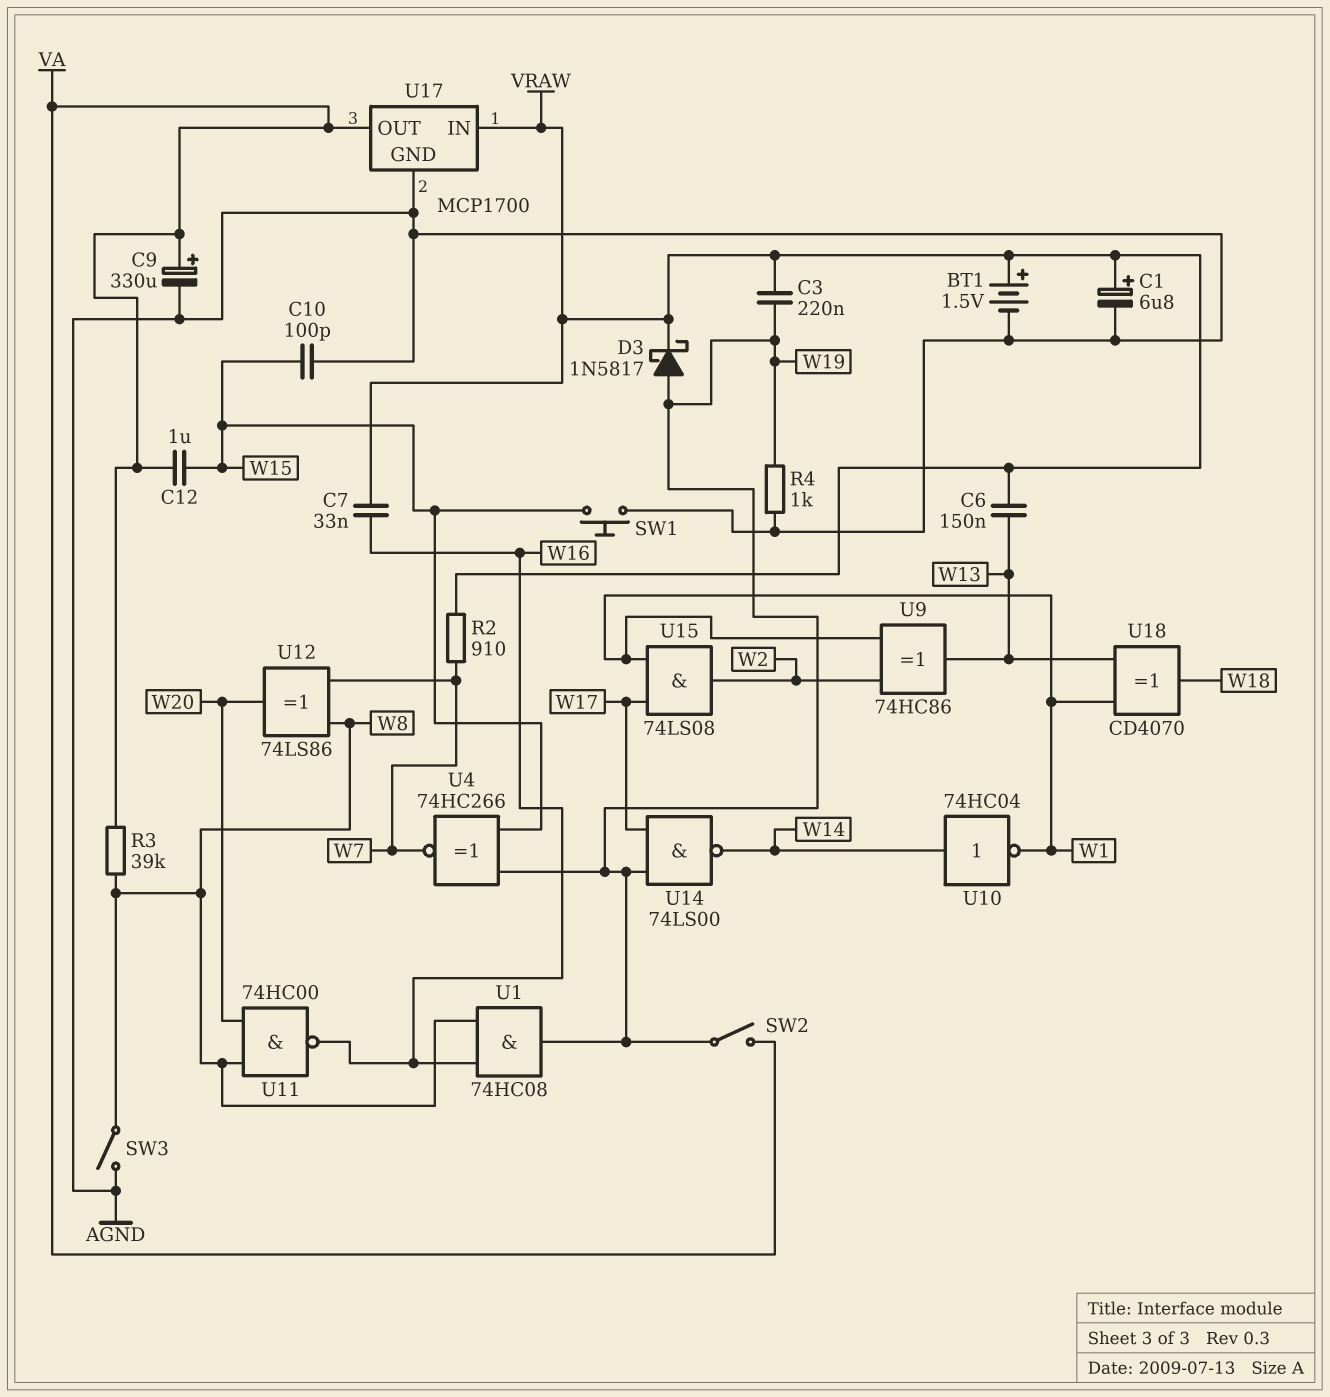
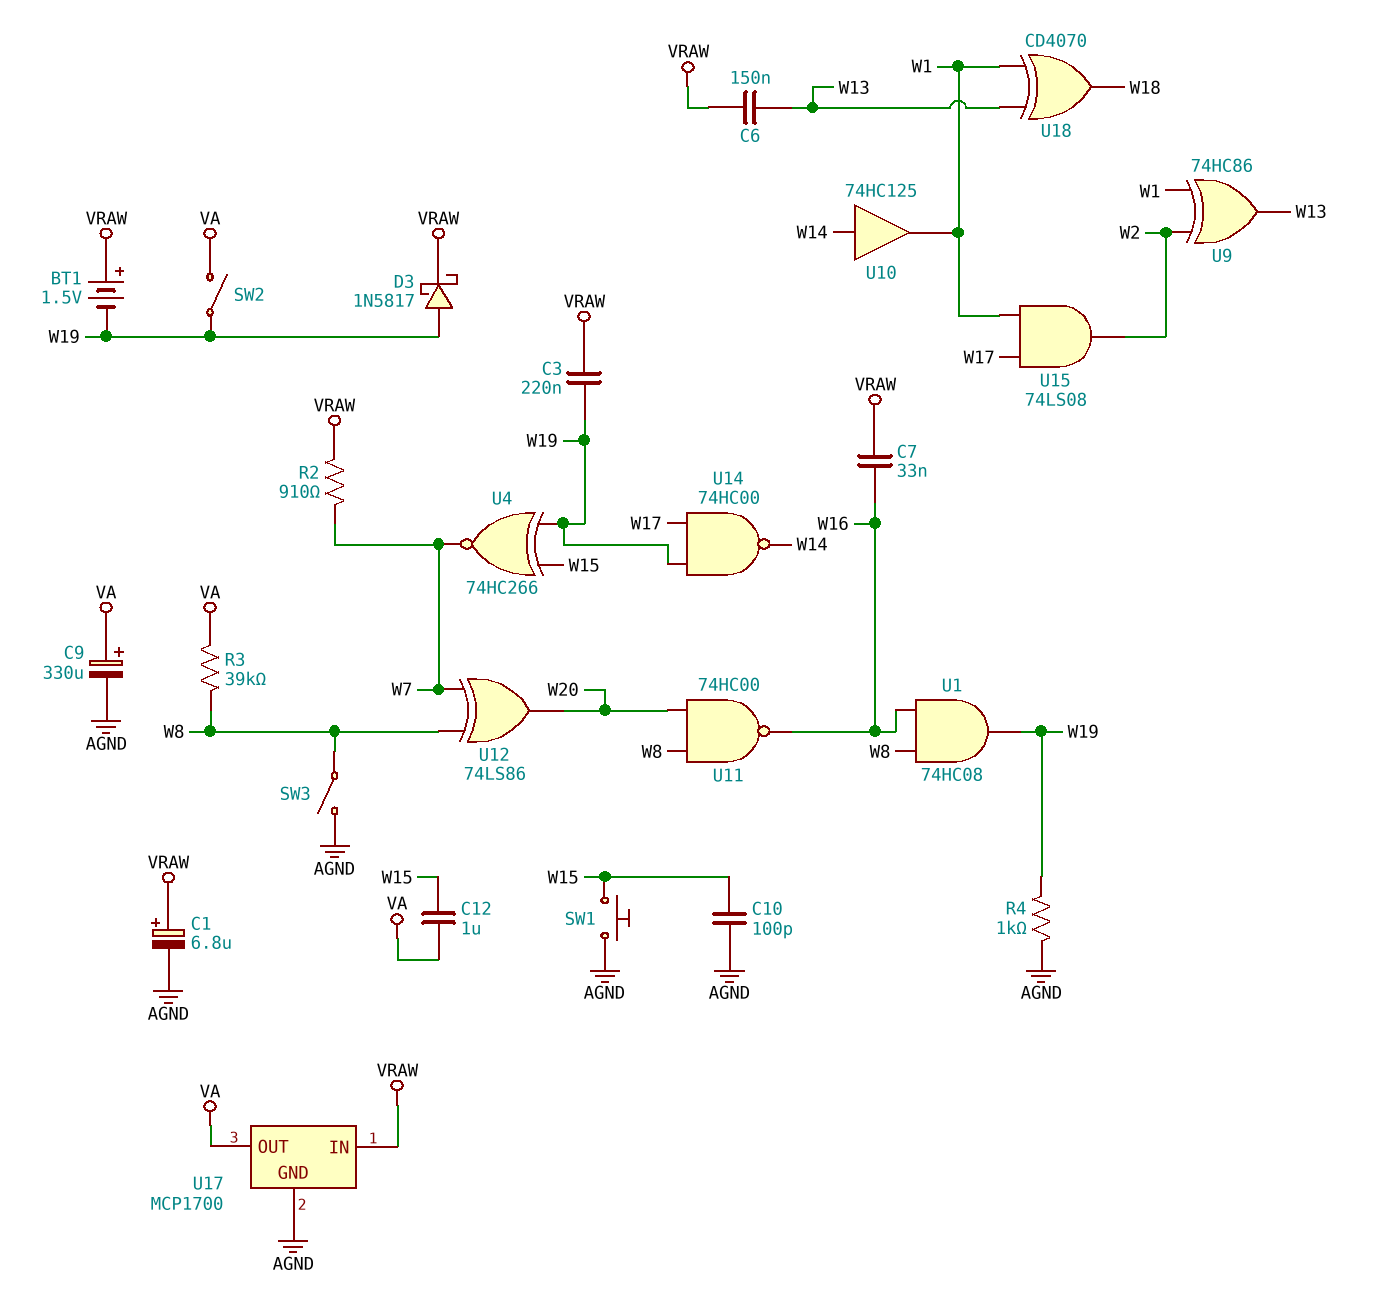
BT1: 1.5V (plus VRAW, minus AGND) -> 1.5V (plus VRAW, minus W19)
U10: NOT 74HC04 (in W14, out W1) -> buffer 74HC125 (in W14, out W1)
U14: NAND 74LS00 (in W17, in W19, out W14) -> NAND 74HC00 (in W17, in W19, out W14)

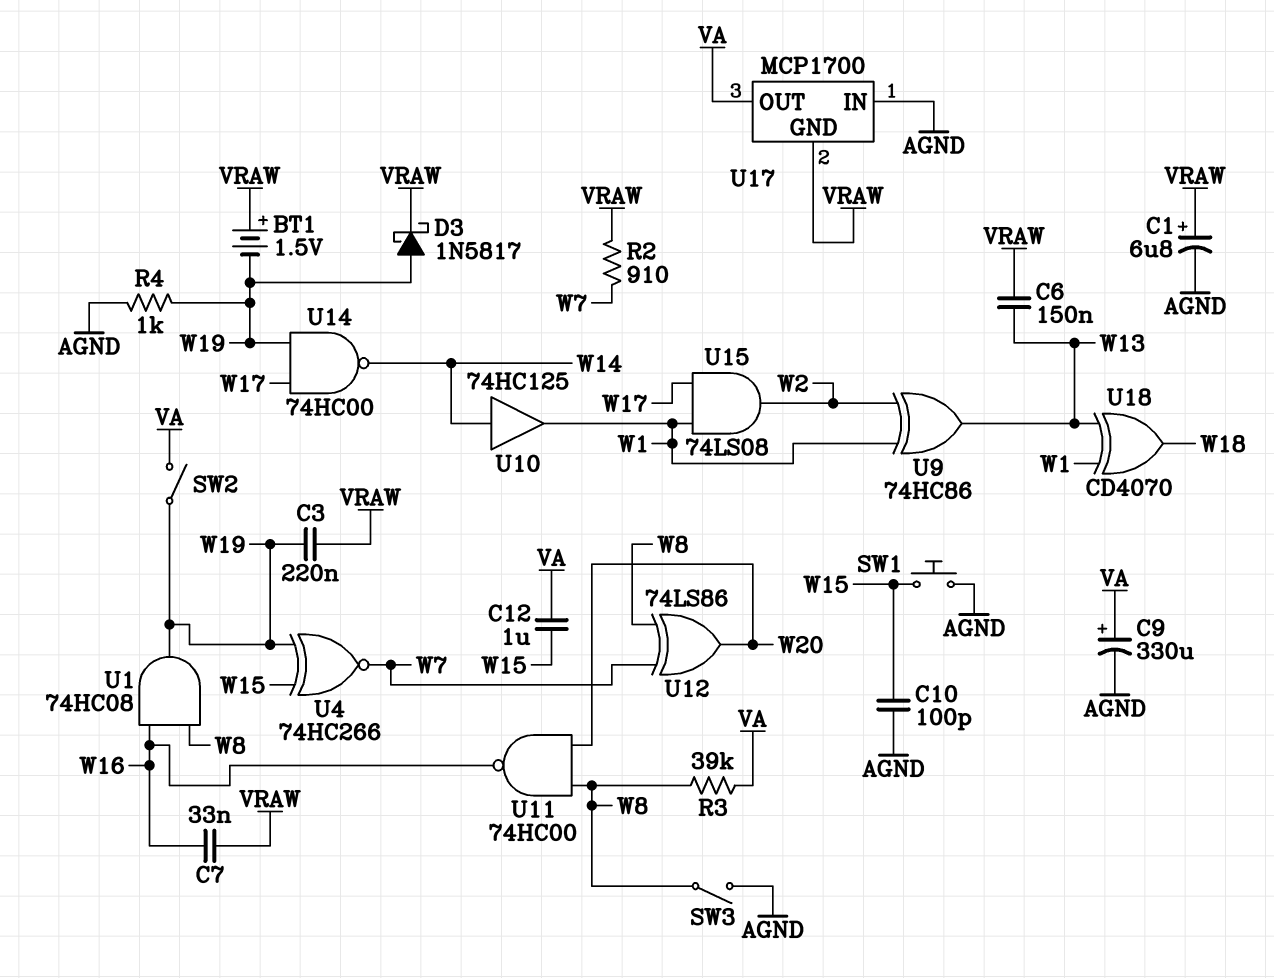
U17 pin GND: AGND -> VRAW
U17 pin IN: VRAW -> AGND

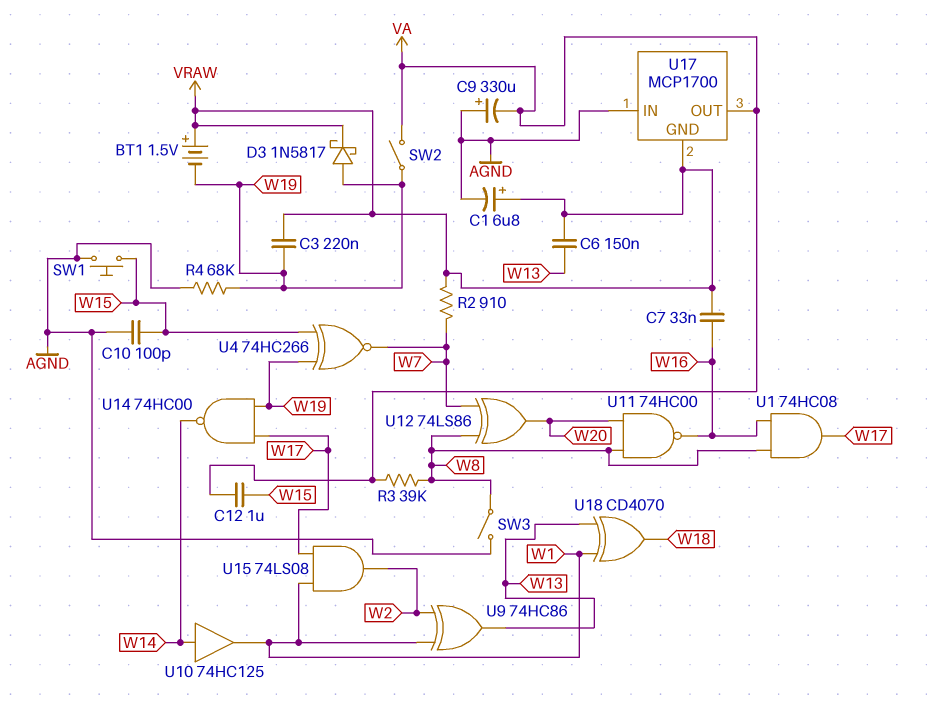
C9: 330uF (plus VA, minus AGND) -> 330uF (plus AGND, minus VA)
R4: 1k (AGND, W19) -> 68k (AGND, W19)
U1: AND 74HC08 (in W8, in W16, out W19) -> AND 74HC08 (in W8, in W16, out W17)

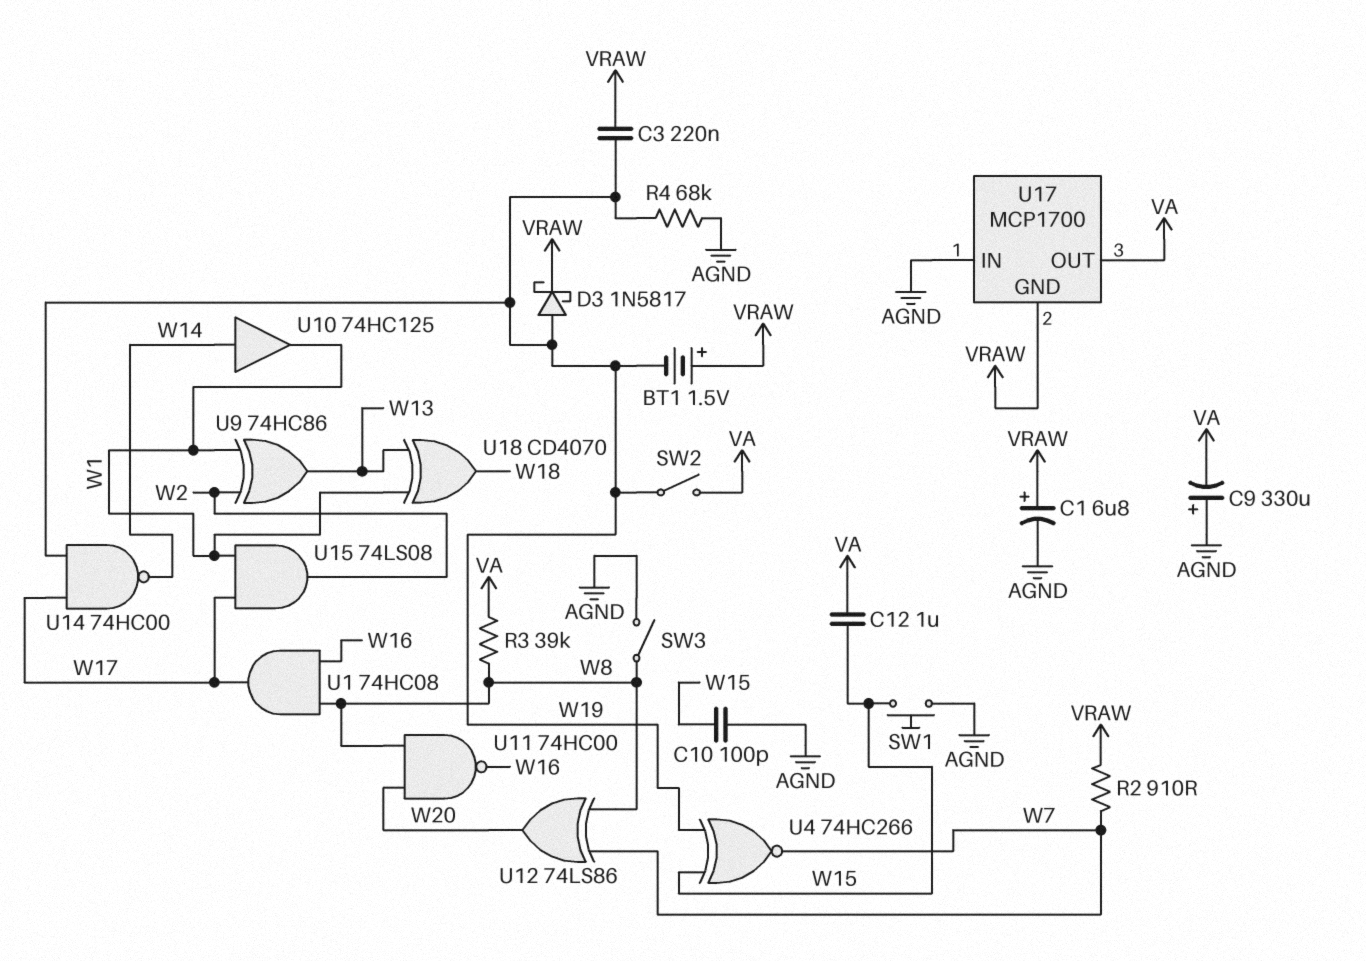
C6: 150nF (VRAW, W13) -> none
C7: 33nF (VRAW, W16) -> none

